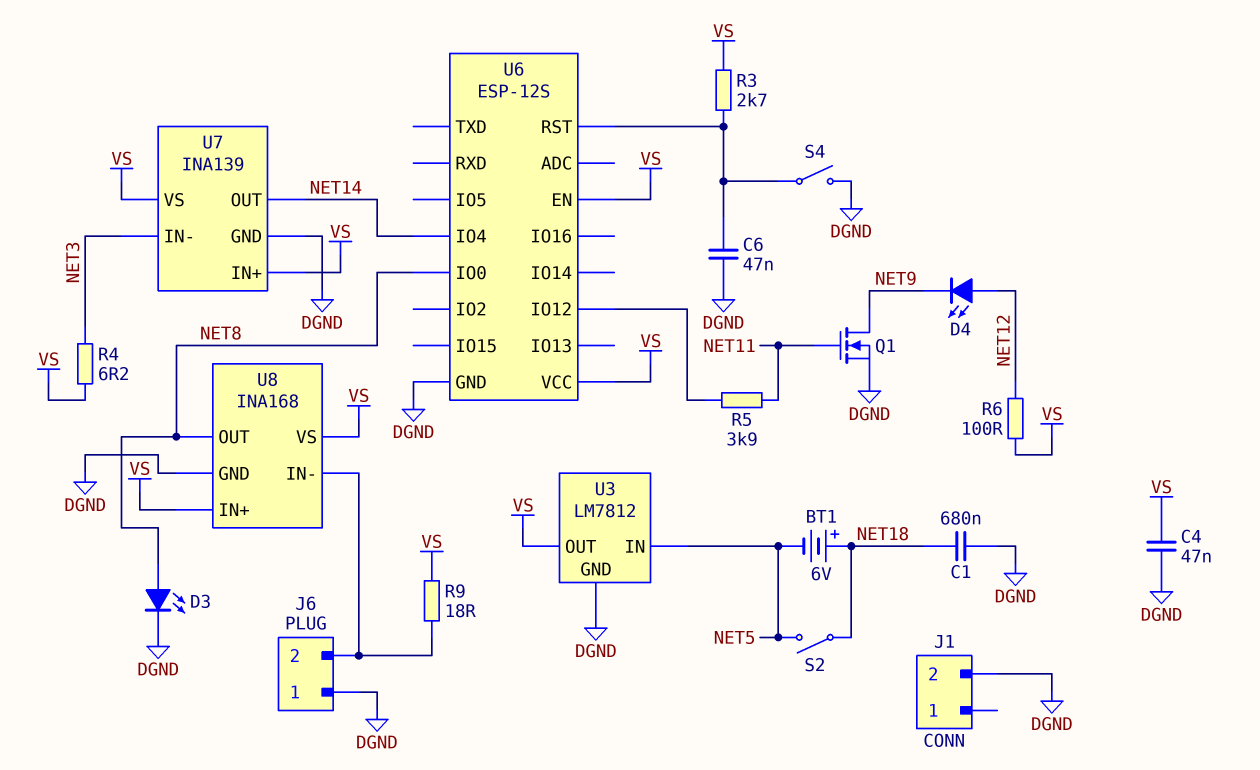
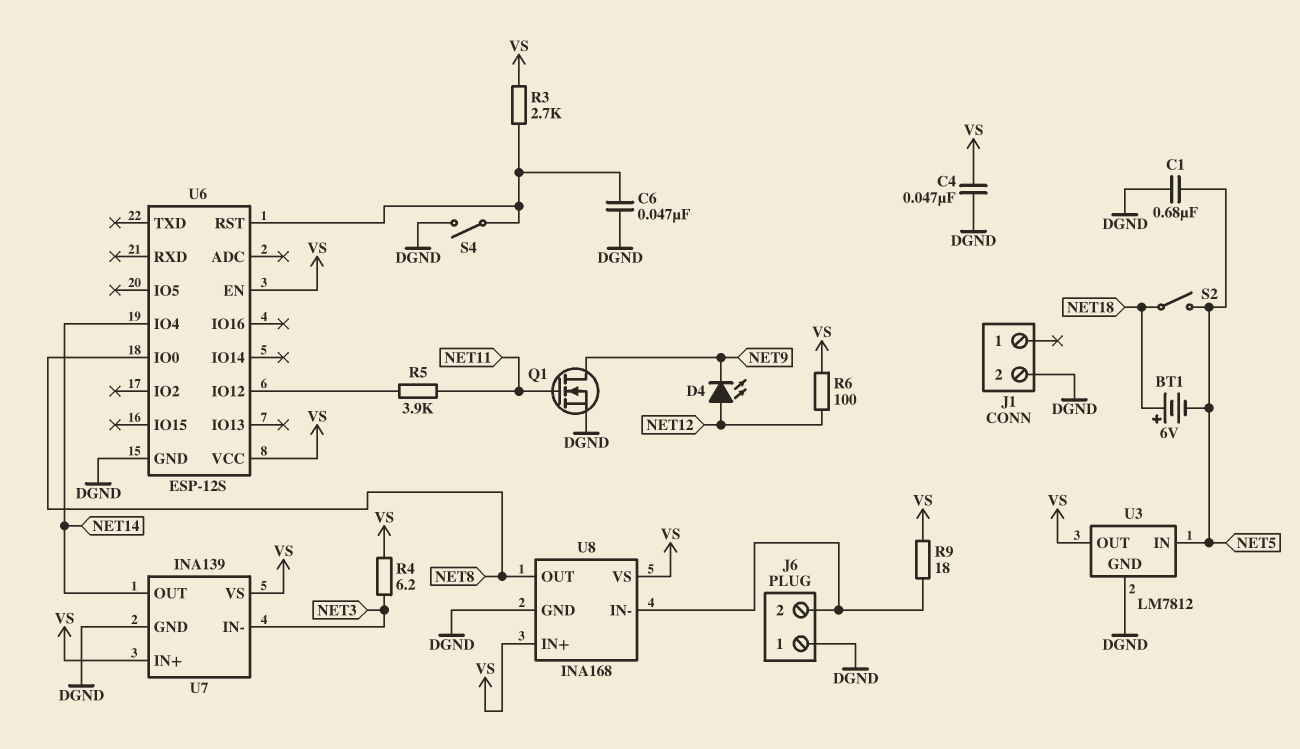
C1: 680nF (DGND, NET18) -> 680nF (DGND, NET5)
D3: LED (A NET8, K DGND) -> none

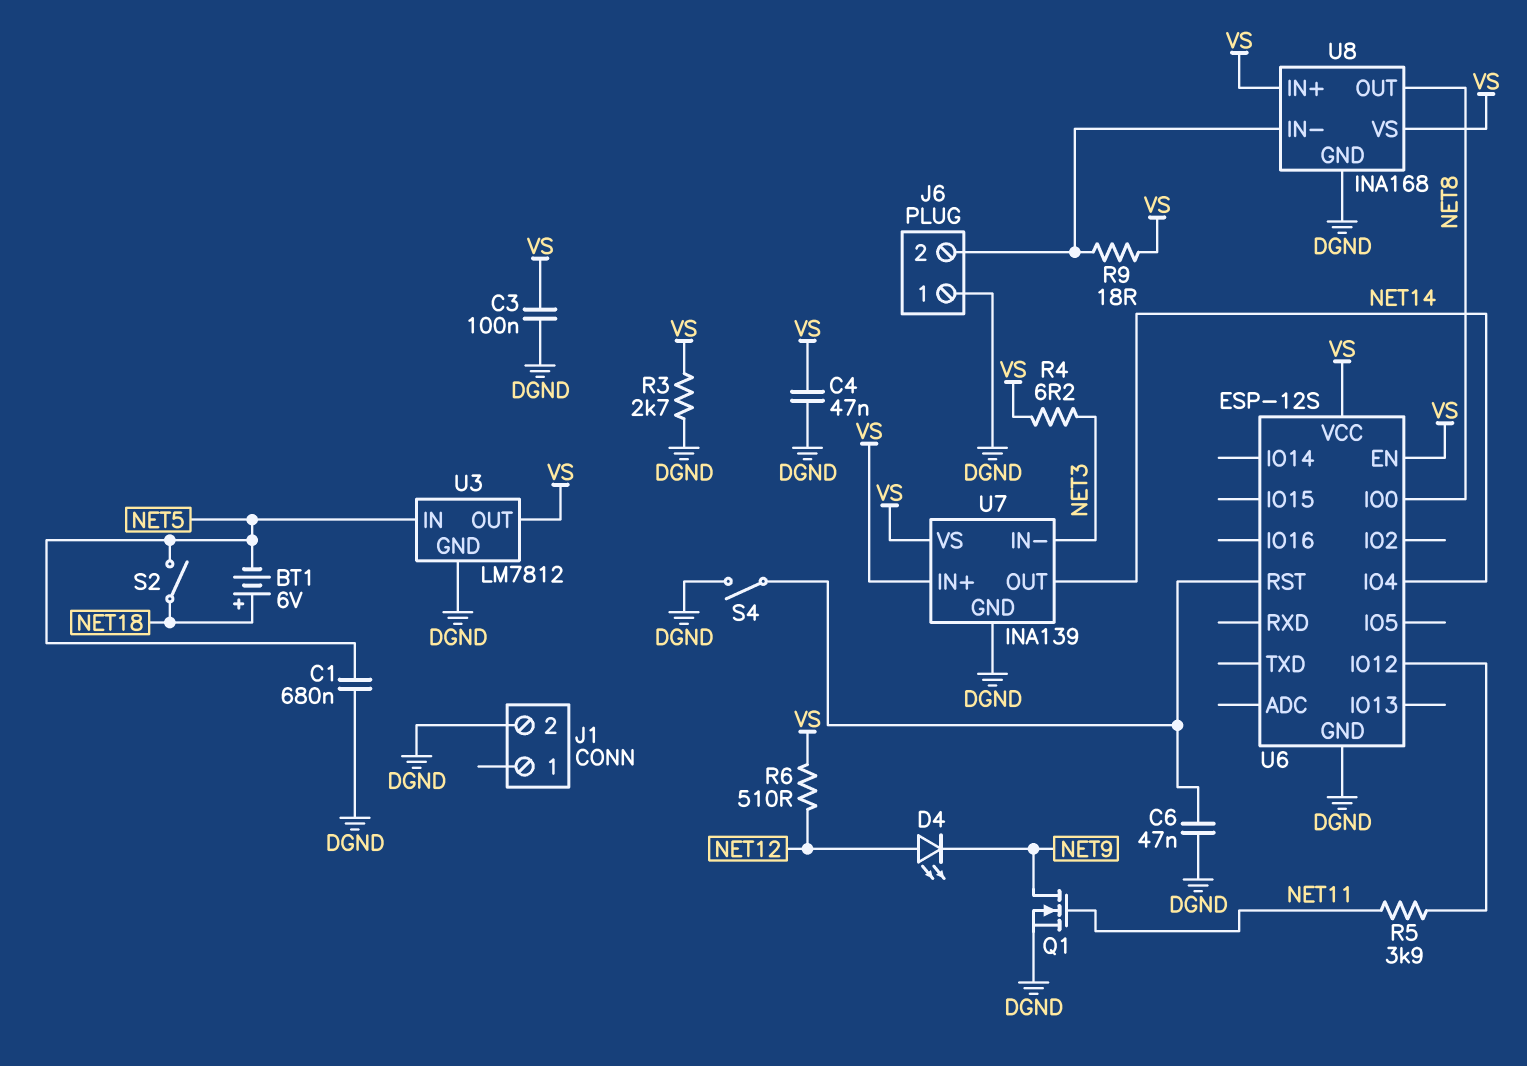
C3: none -> 100nF (DGND, VS)
R3: 2.7k (U6/RST, VS) -> 2.7k (DGND, VS)
R6: 100 (NET12, VS) -> 510 (NET12, VS)

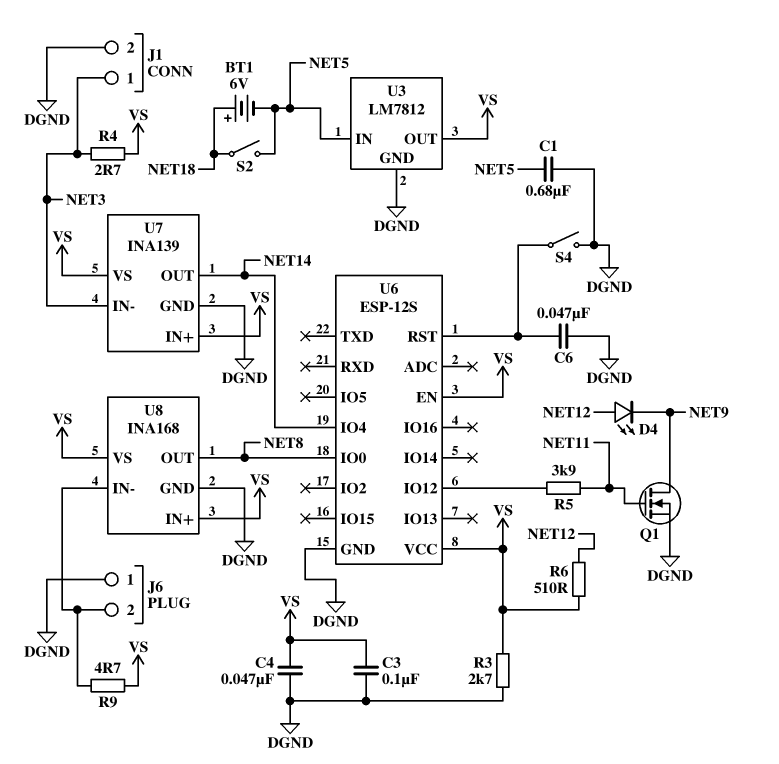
J1 pin 1: none -> NET3
R4: 6.2 (NET3, VS) -> 2.7 (NET3, VS)
R9: 18 (J6/2, VS) -> 4.7 (J6/2, VS)

